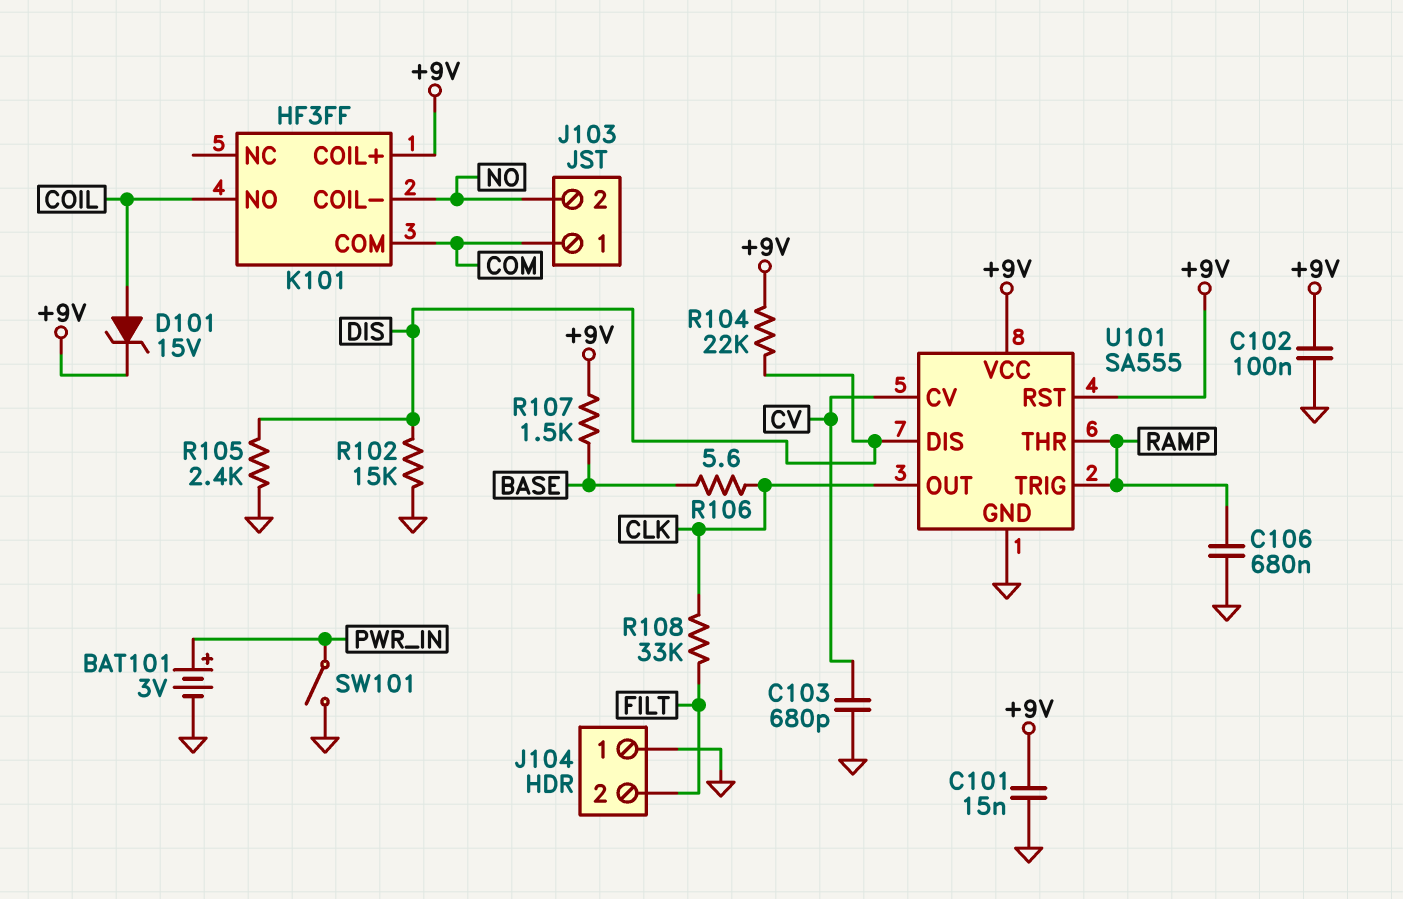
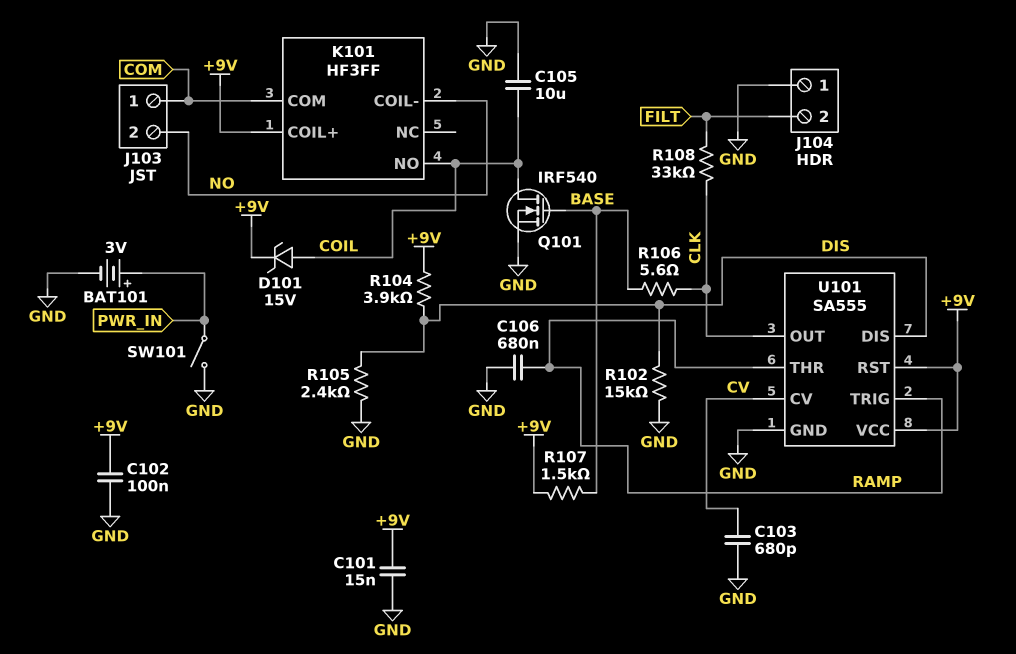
C105: none -> 10uF (COIL, GND)
Q101: none -> NMOS IRF540 (G BASE, D COIL, S GND)
R104: 22k (+9V, DIS) -> 3.9k (+9V, DIS)

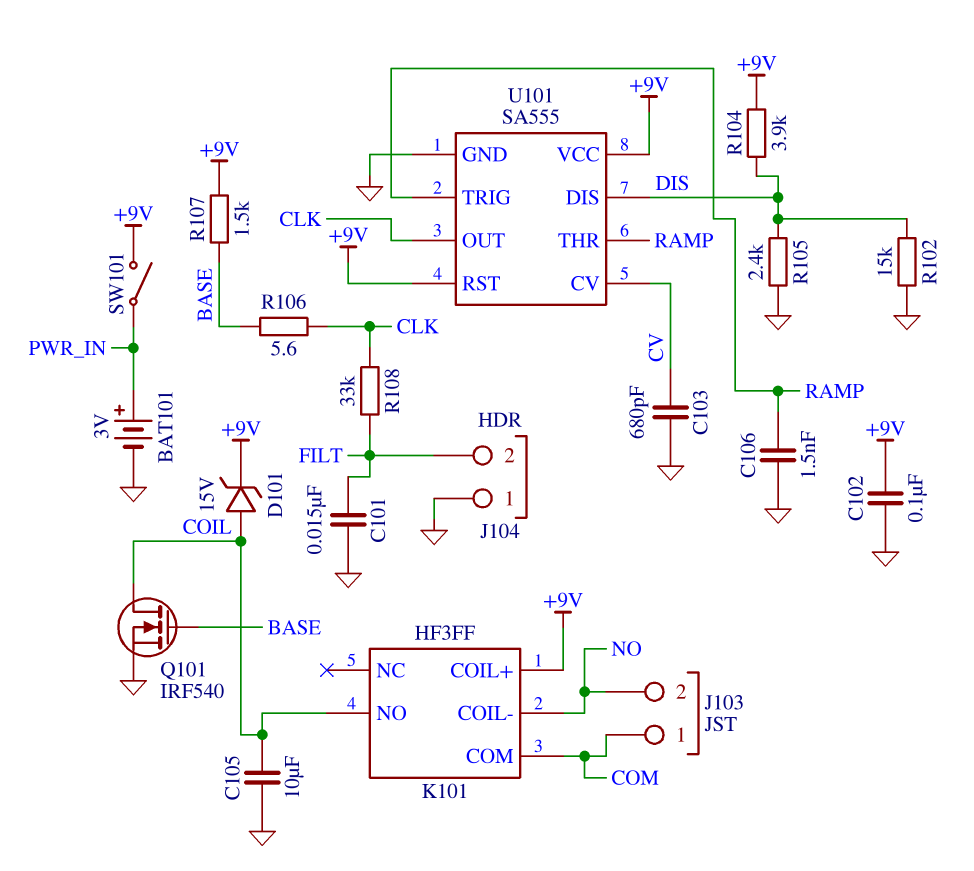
C101: 15nF (+9V, GND) -> 15nF (FILT, GND)
C106: 680nF (GND, RAMP) -> 1.5nF (GND, RAMP)
SW101: switch (GND, PWR_IN) -> switch (+9V, PWR_IN)

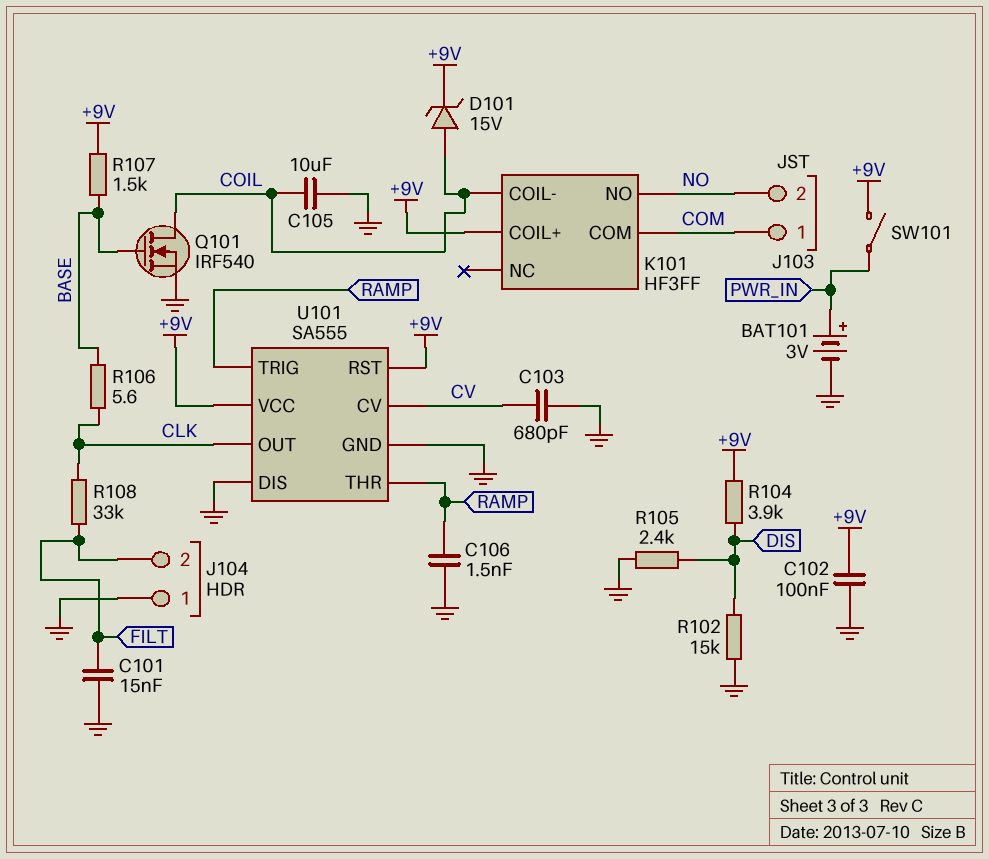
K101 pin COIL-: NO -> COIL
K101 pin NO: COIL -> NO
U101 pin DIS: DIS -> GND

